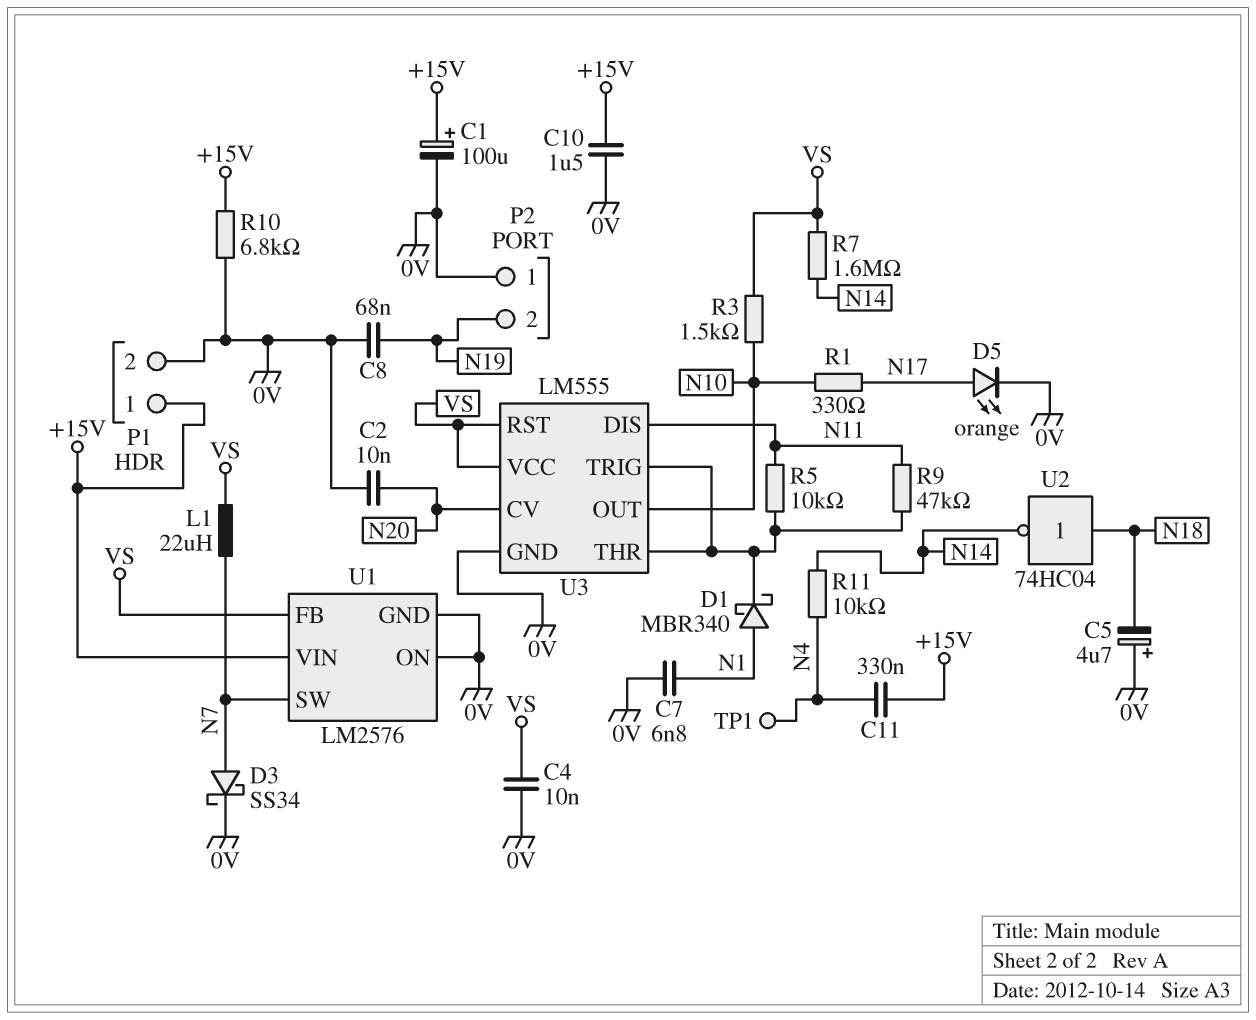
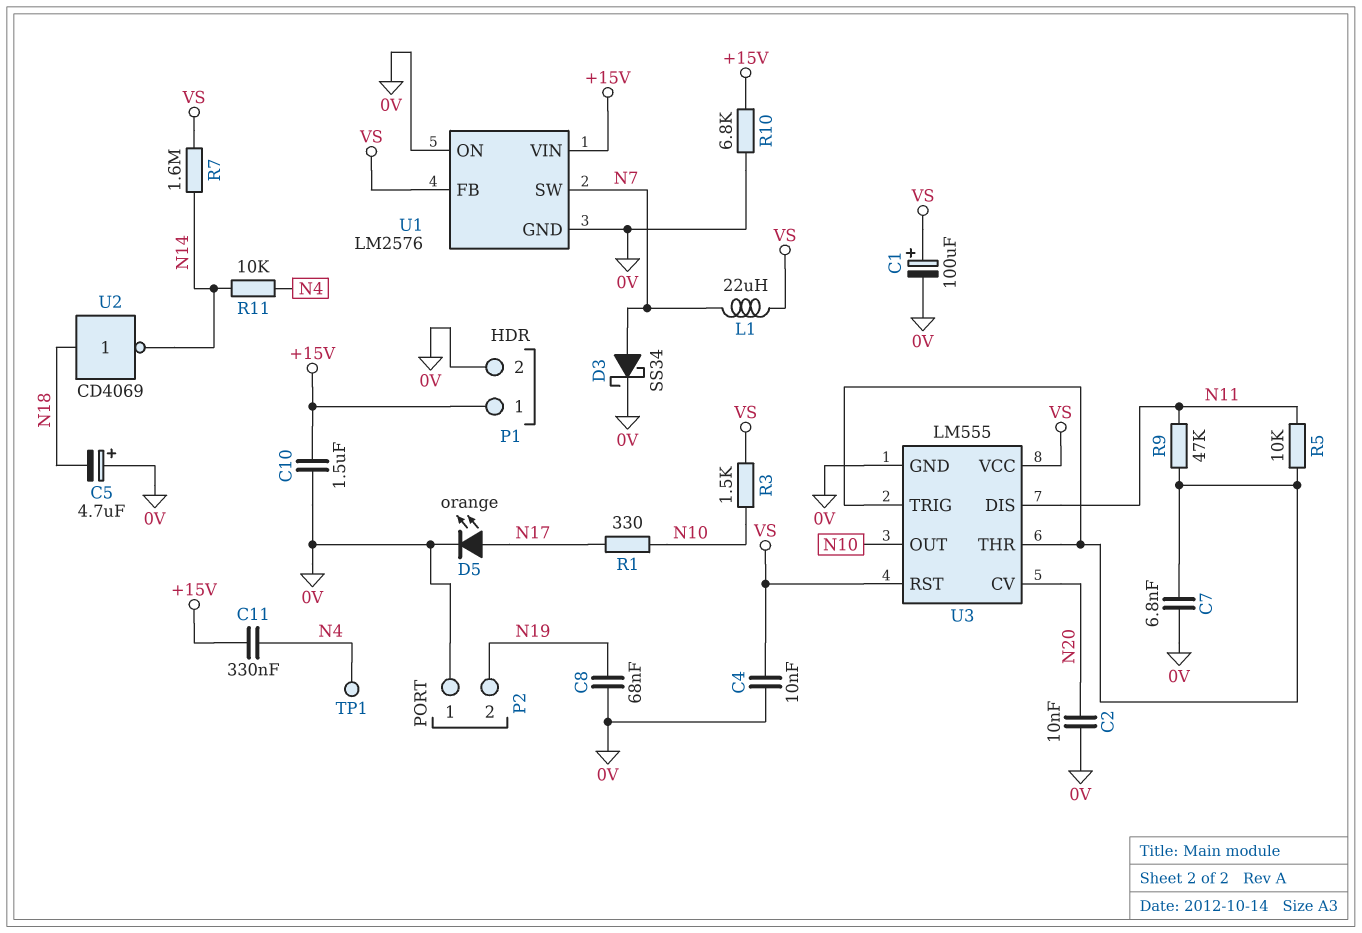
C1: 100uF (plus +15V, minus 0V) -> 100uF (plus VS, minus 0V)
C7: 6.8nF (0V, N1) -> 6.8nF (0V, U3/THR)
D1: schottky MBR340 (A N1, K U3/THR) -> none
U2: NOT 74HC04 (in N18, out N14) -> NOT CD4069 (in N18, out N14)

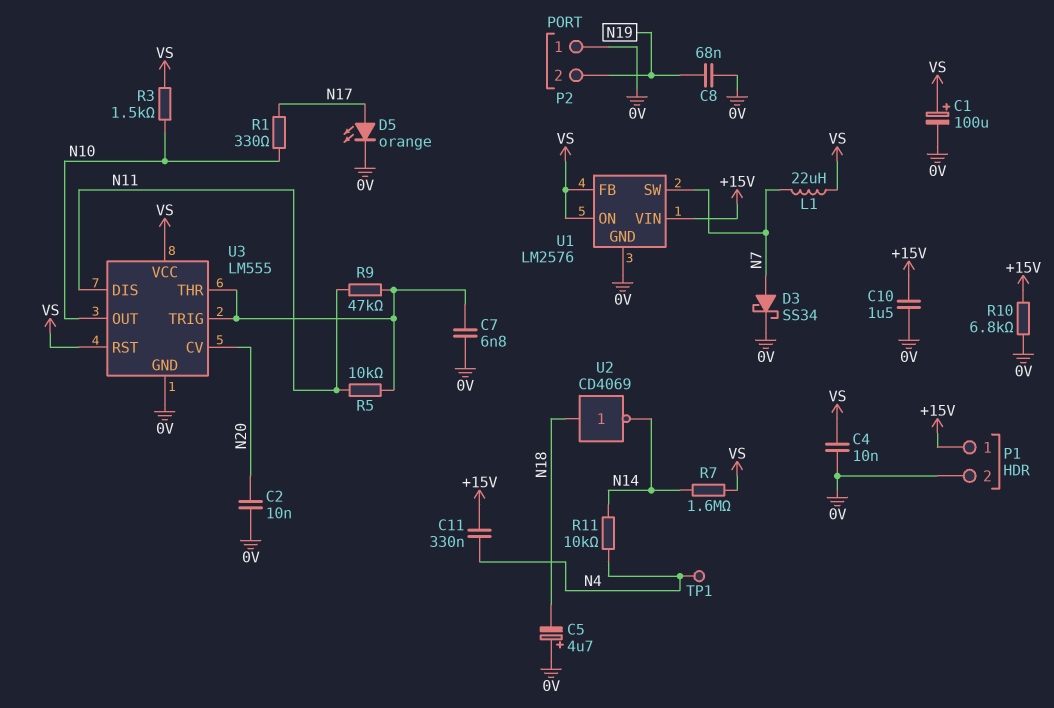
U1 pin ON: 0V -> VS

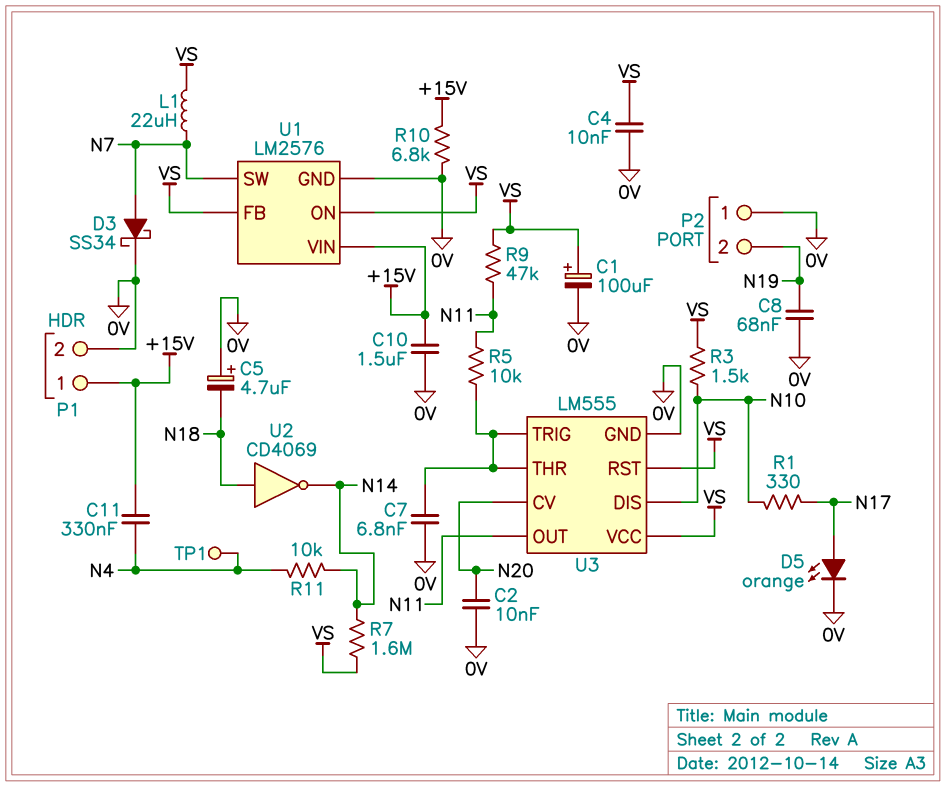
R9: 47k (N11, U3/THR) -> 47k (N11, VS)
U3 pin DIS: N11 -> N10
U3 pin OUT: N10 -> N11

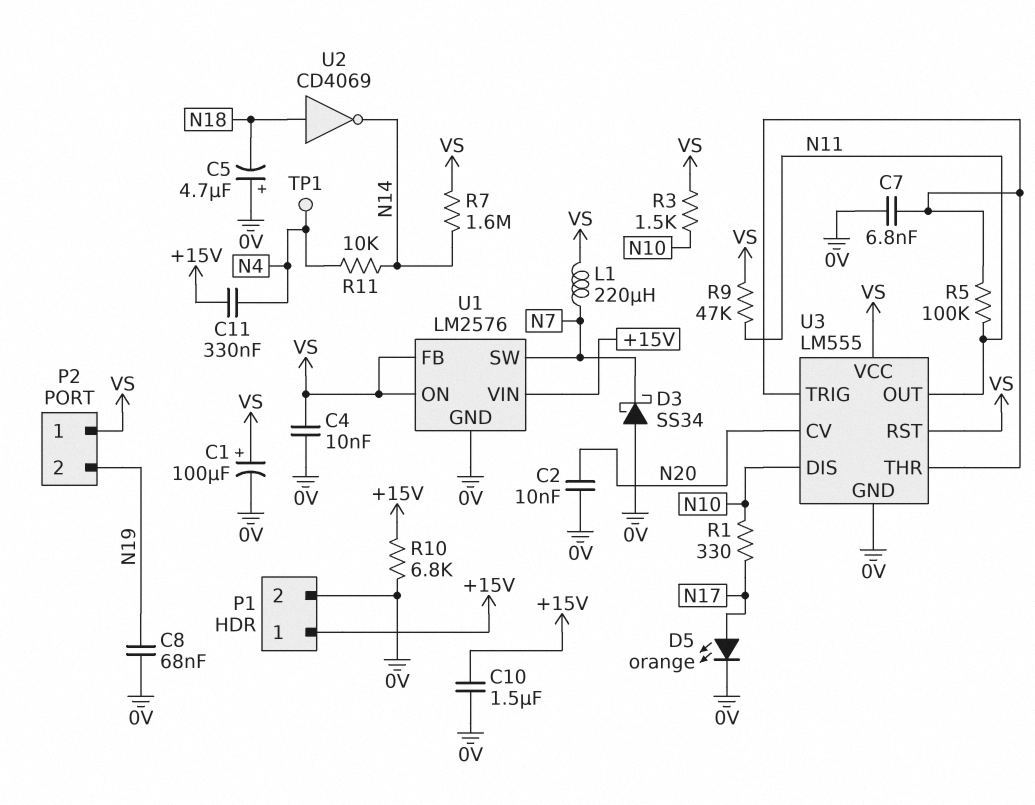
D3: schottky SS34 (A N7, K 0V) -> schottky SS34 (A 0V, K N7)
L1: 22uH (N7, VS) -> 220uH (N7, VS)
P2 pin 1: 0V -> VS
R5: 10k (N11, U3/THR) -> 100k (N11, U3/THR)

